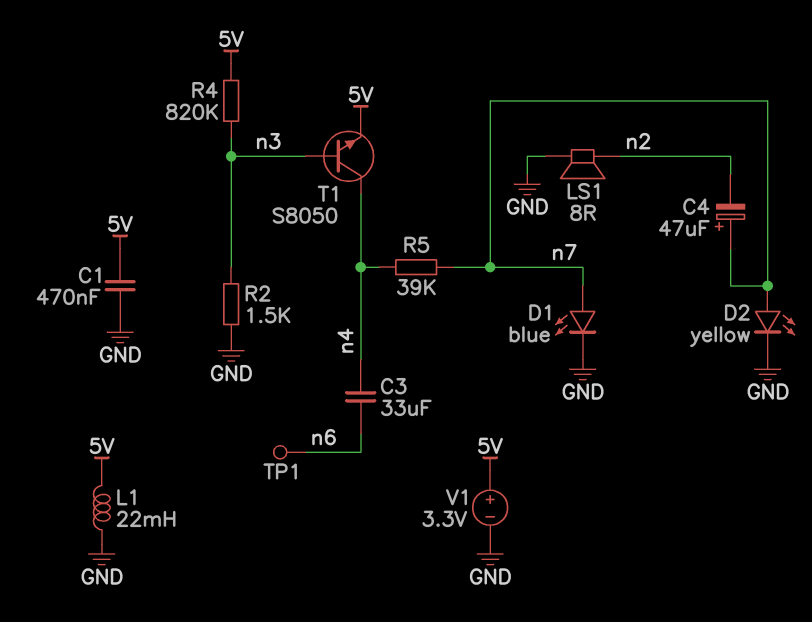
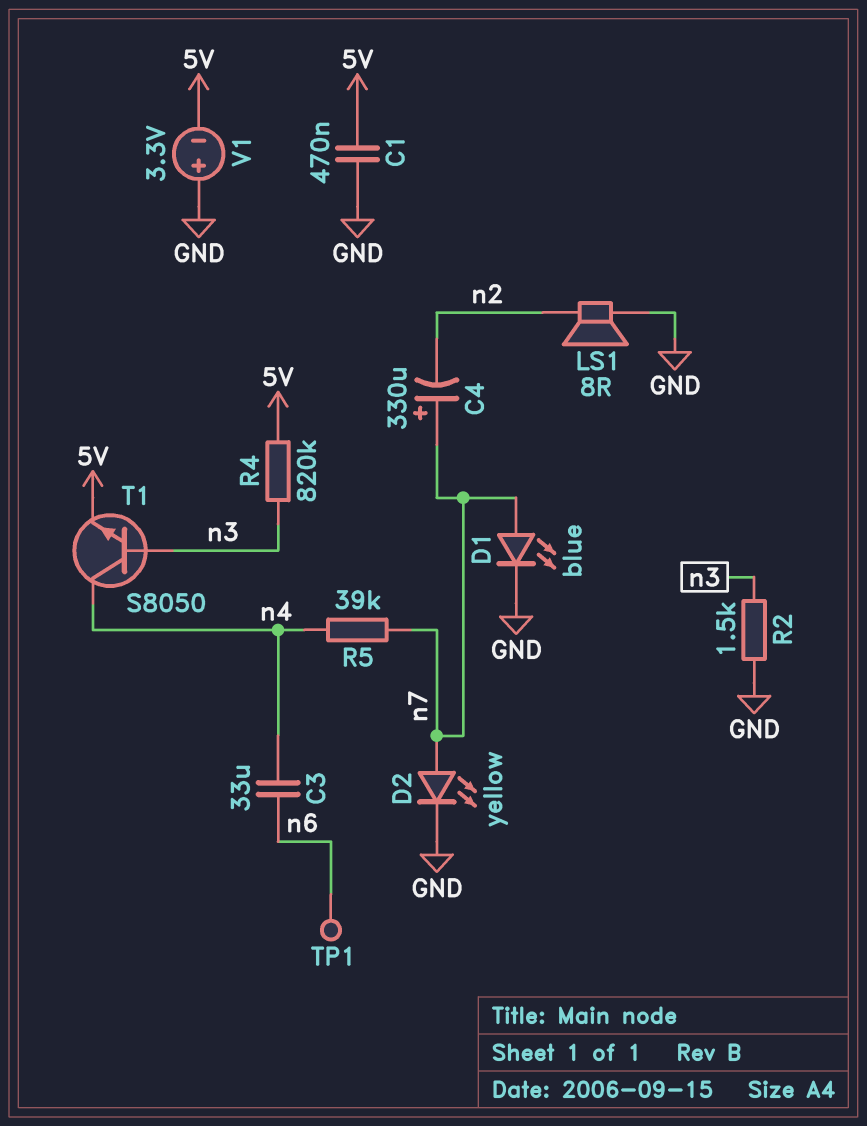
C4: 47uF (plus n7, minus n2) -> 330uF (plus n7, minus n2)
L1: 22mH (5V, GND) -> none
V1: 3.3V (plus 5V, minus GND) -> 3.3V (plus GND, minus 5V)

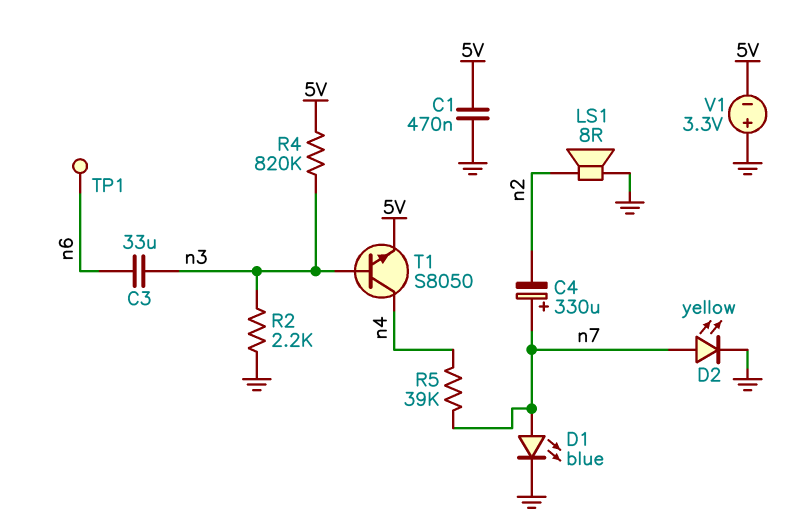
C3: 33uF (n4, n6) -> 33uF (n3, n6)
R2: 1.5k (GND, n3) -> 2.2k (GND, n3)

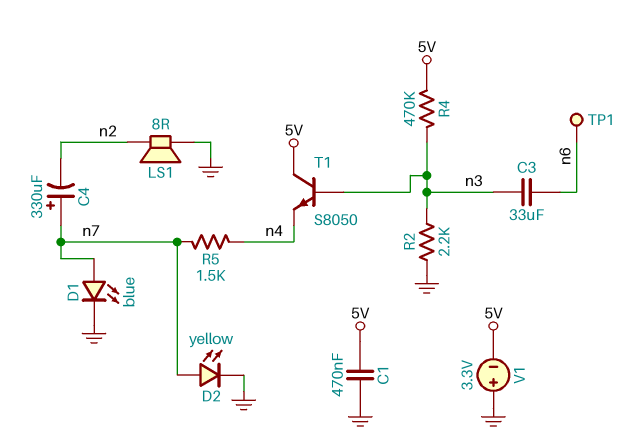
R4: 820k (5V, n3) -> 470k (5V, n3)
R5: 39k (n4, n7) -> 1.5k (n4, n7)
T1: NPN S8050 (B n3, C n4, E 5V) -> NPN S8050 (B n3, C 5V, E n4)

